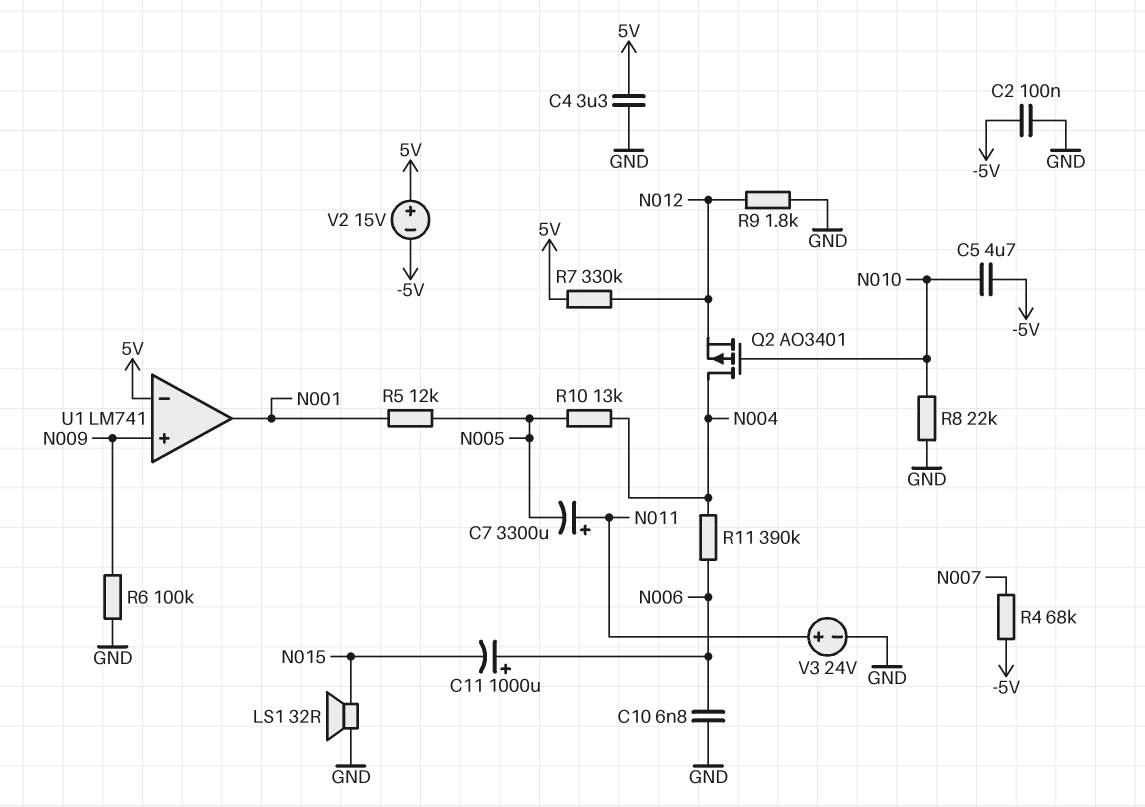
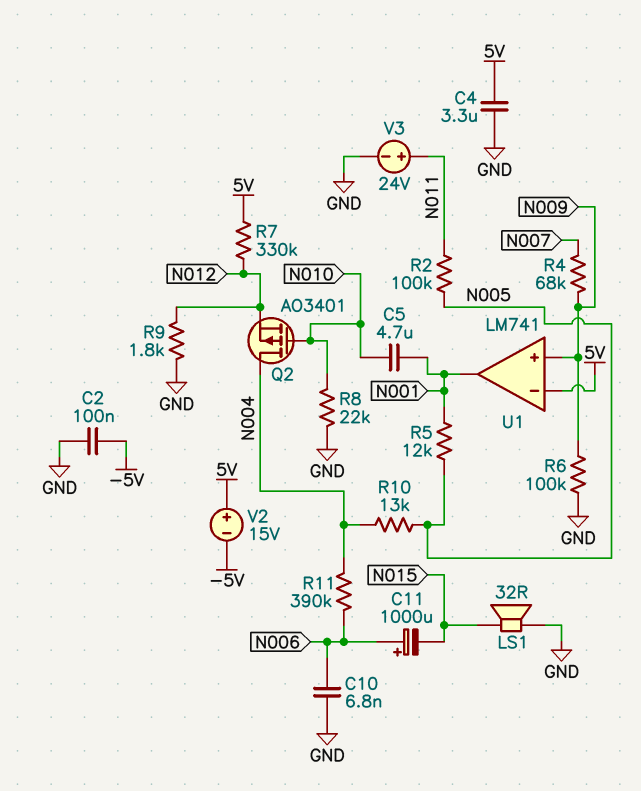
C5: 4.7uF (-5V, N010) -> 4.7uF (N001, N010)
C7: 3300uF (plus N011, minus N005) -> none
R2: none -> 100k (N005, N011)
R4: 68k (-5V, N007) -> 68k (N007, N009)

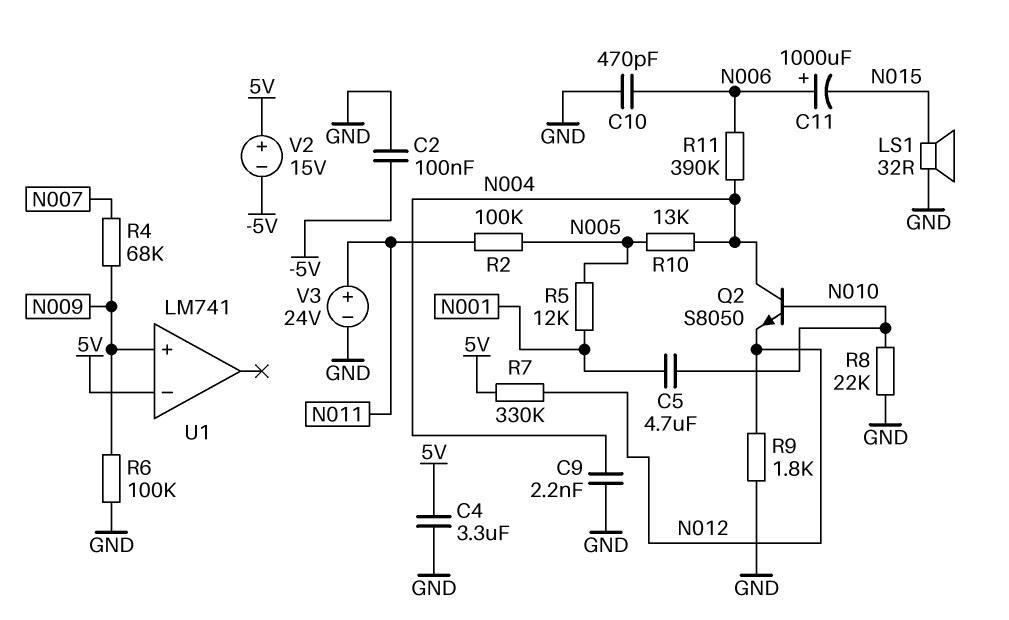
C9: none -> 2.2nF (GND, N004)
C10: 6.8nF (GND, N006) -> 470pF (GND, N006)
Q2: PMOS AO3401 (G N010, D N004, S N012) -> NPN S8050 (B N010, C N004, E N012)
U1 pin out: N001 -> none

